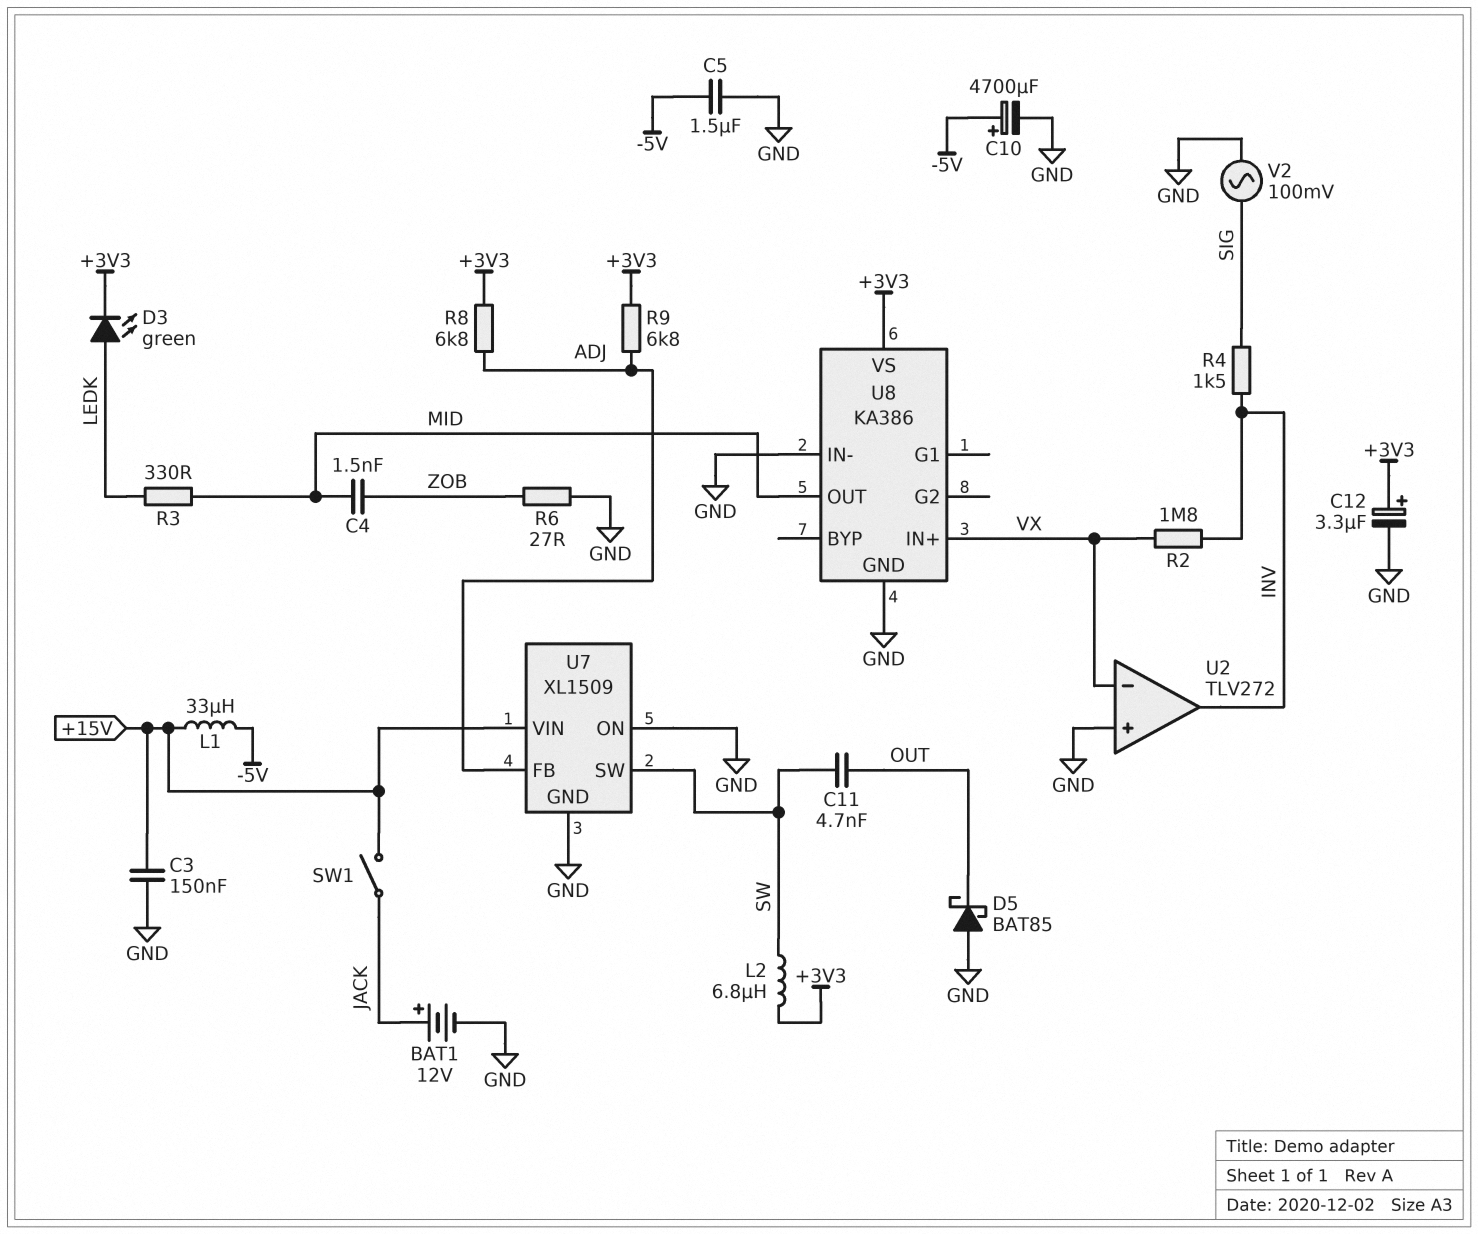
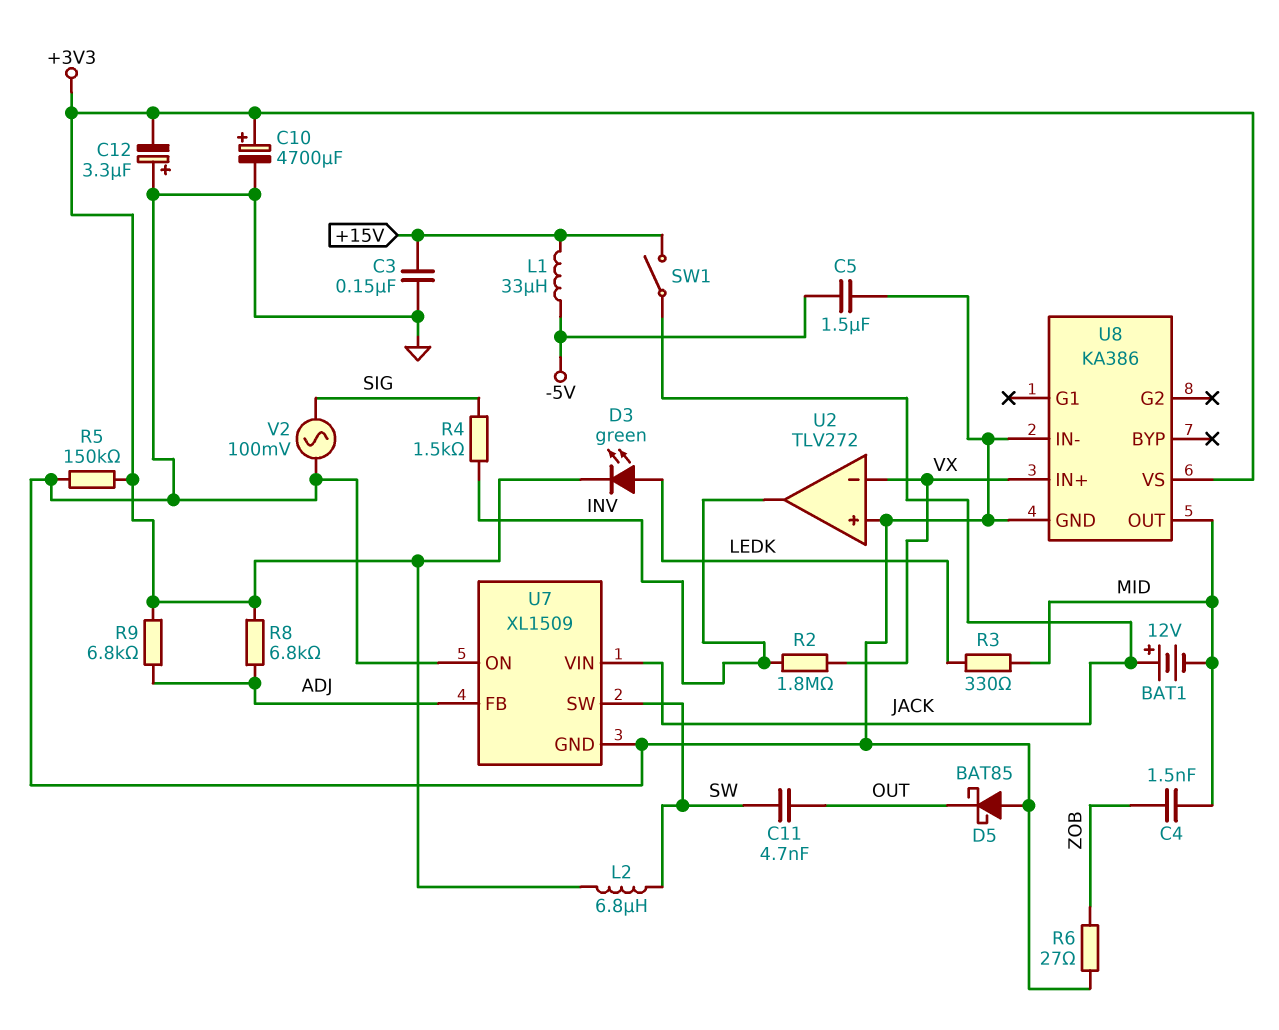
BAT1: 12V (plus JACK, minus GND) -> 12V (plus JACK, minus MID)
C10: 4700uF (plus -5V, minus GND) -> 4700uF (plus +3V3, minus GND)
C12: 3.3uF (plus +3V3, minus GND) -> 3.3uF (plus GND, minus +3V3)
R5: none -> 150k (+3V3, GND)
U7 pin VIN: +15V -> JACK

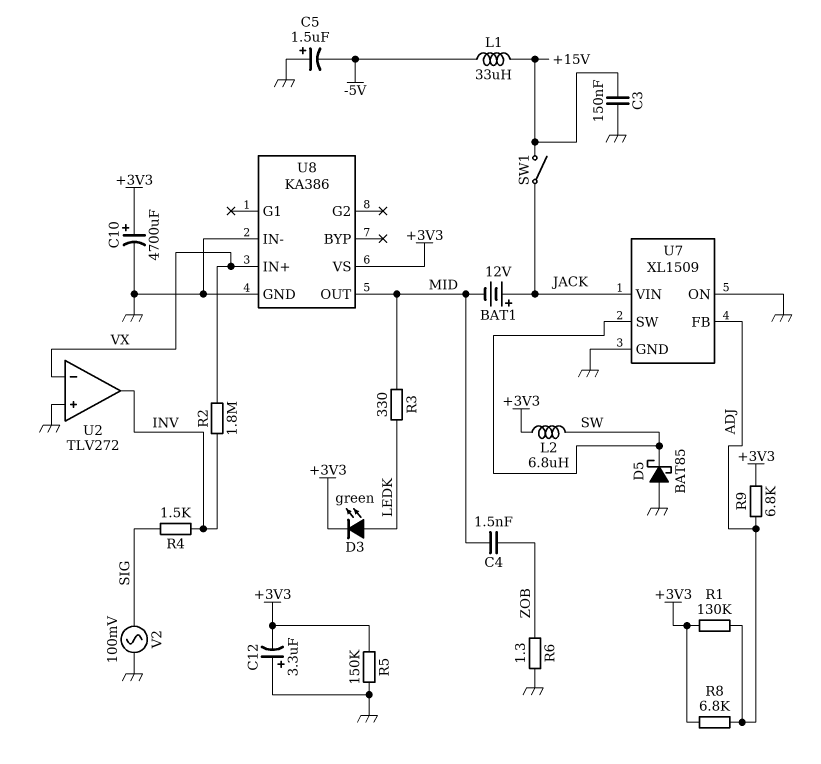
C5: 1.5uF (-5V, GND) -> 1.5uF (plus GND, minus -5V)
C11: 4.7nF (OUT, SW) -> none
D5: schottky BAT85 (A GND, K OUT) -> schottky BAT85 (A GND, K SW)
R1: none -> 130k (+3V3, ADJ)
R6: 27 (GND, ZOB) -> 1.3 (GND, ZOB)

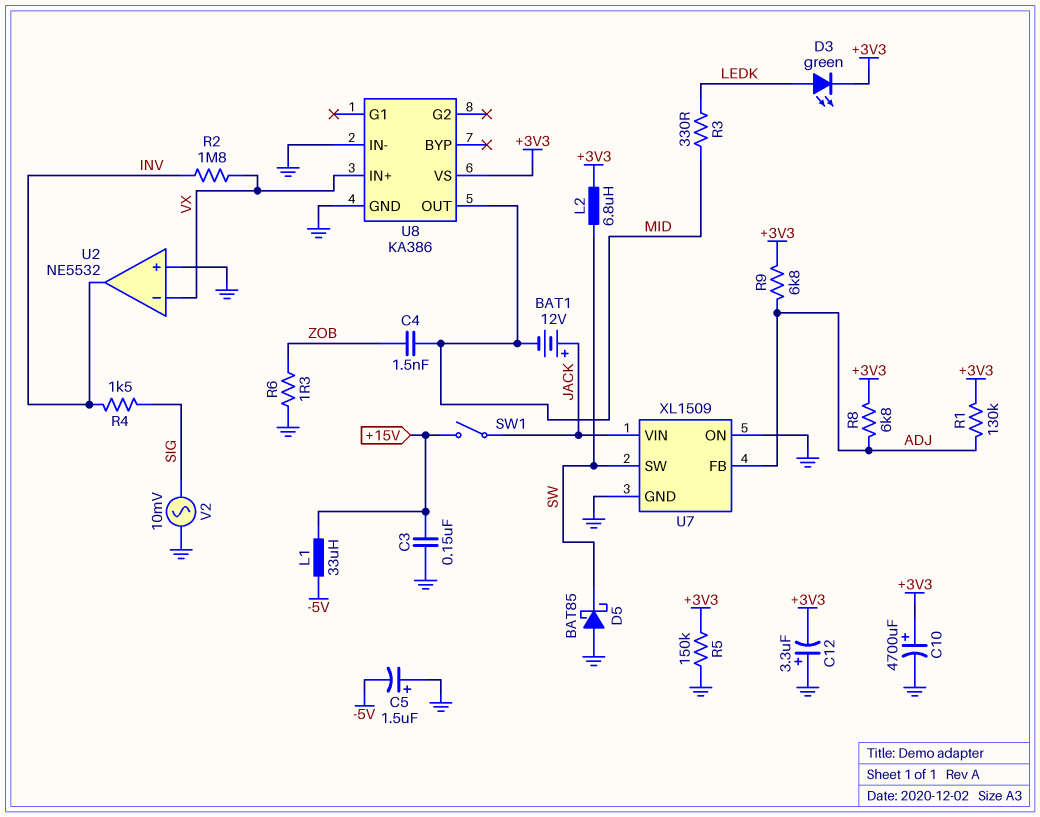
U2: TLV272 -> NE5532
V2: AC 100mV (GND, SIG) -> AC 10mV (GND, SIG)

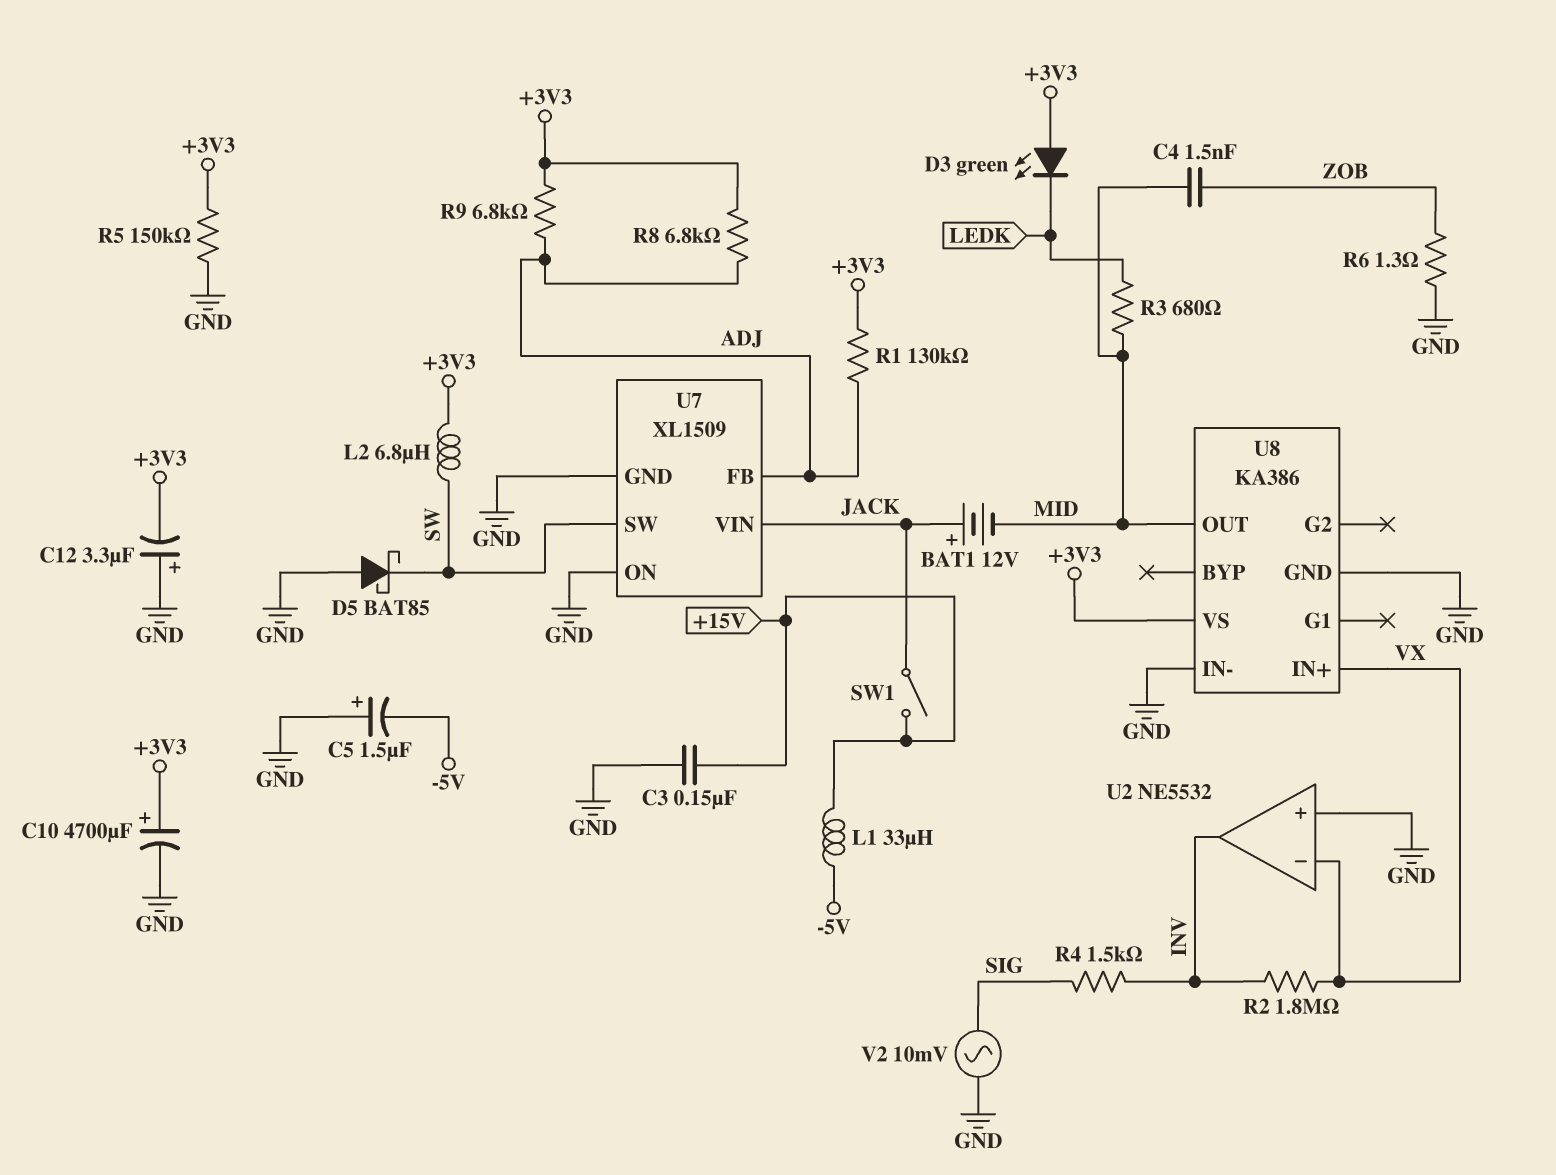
D3: LED green (A LEDK, K +3V3) -> LED green (A +3V3, K LEDK)
R3: 330 (LEDK, MID) -> 680 (LEDK, MID)

